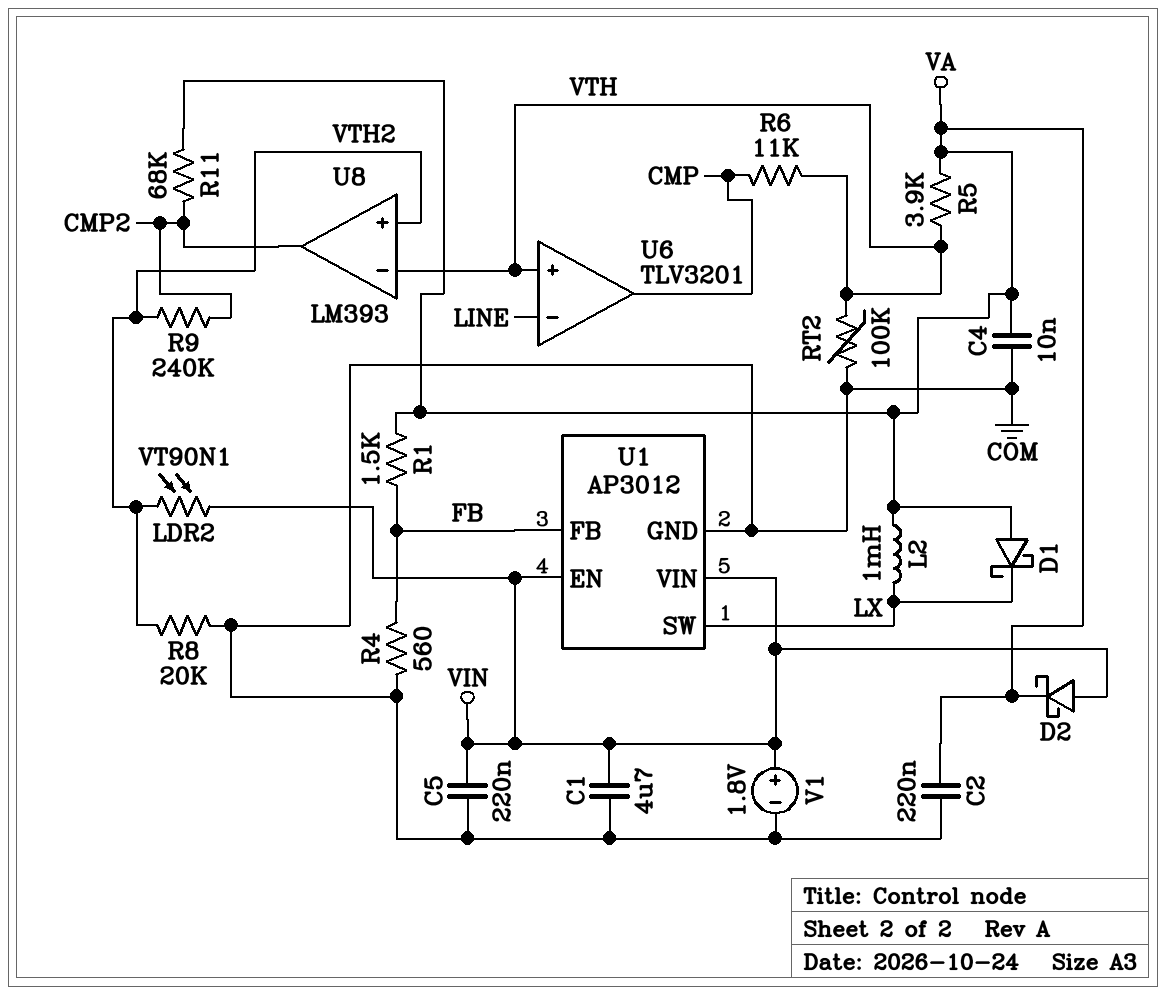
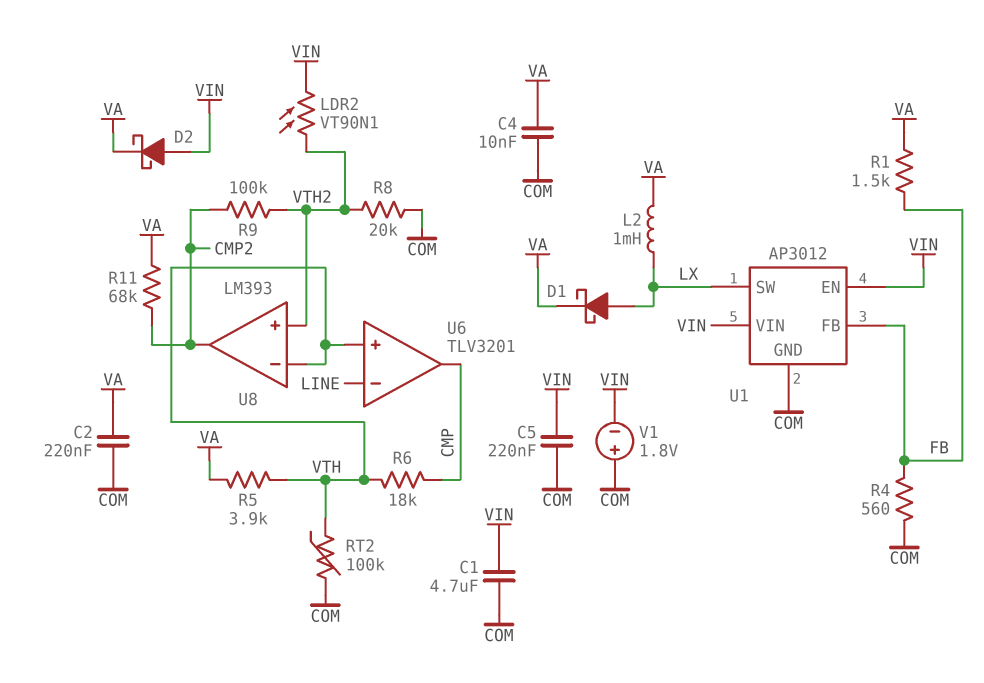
D1: schottky (A VA, K LX) -> schottky (A LX, K VA)
R6: 11k (CMP, VTH) -> 18k (CMP, VTH)
R9: 240k (CMP2, VTH2) -> 100k (CMP2, VTH2)
V1: 1.8V (plus VIN, minus COM) -> 1.8V (plus COM, minus VIN)

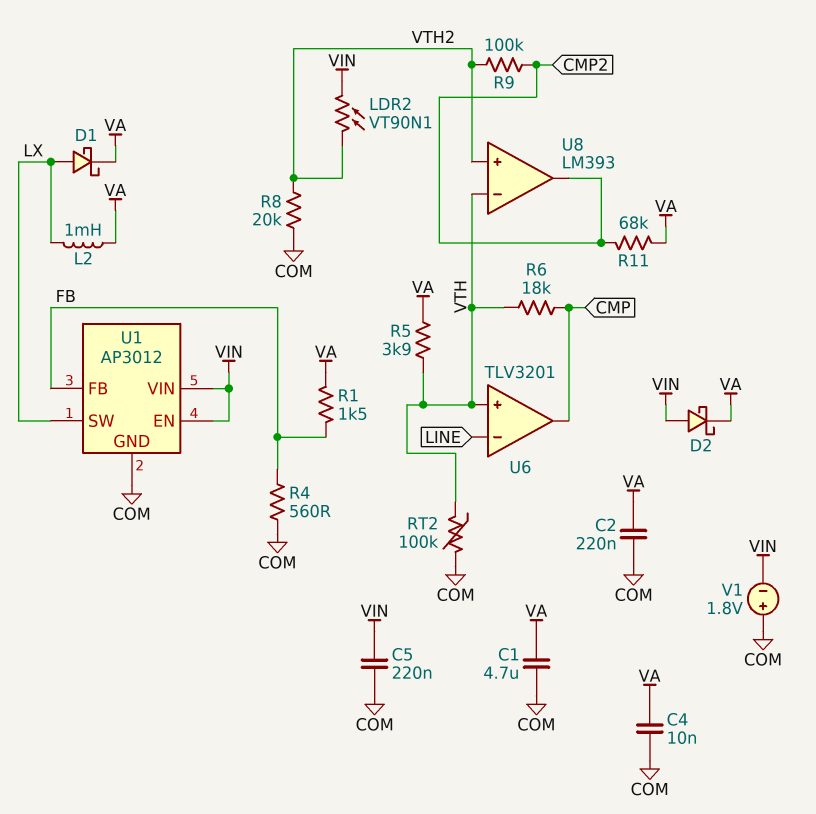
C1: 4.7uF (COM, VIN) -> 4.7uF (COM, VA)

